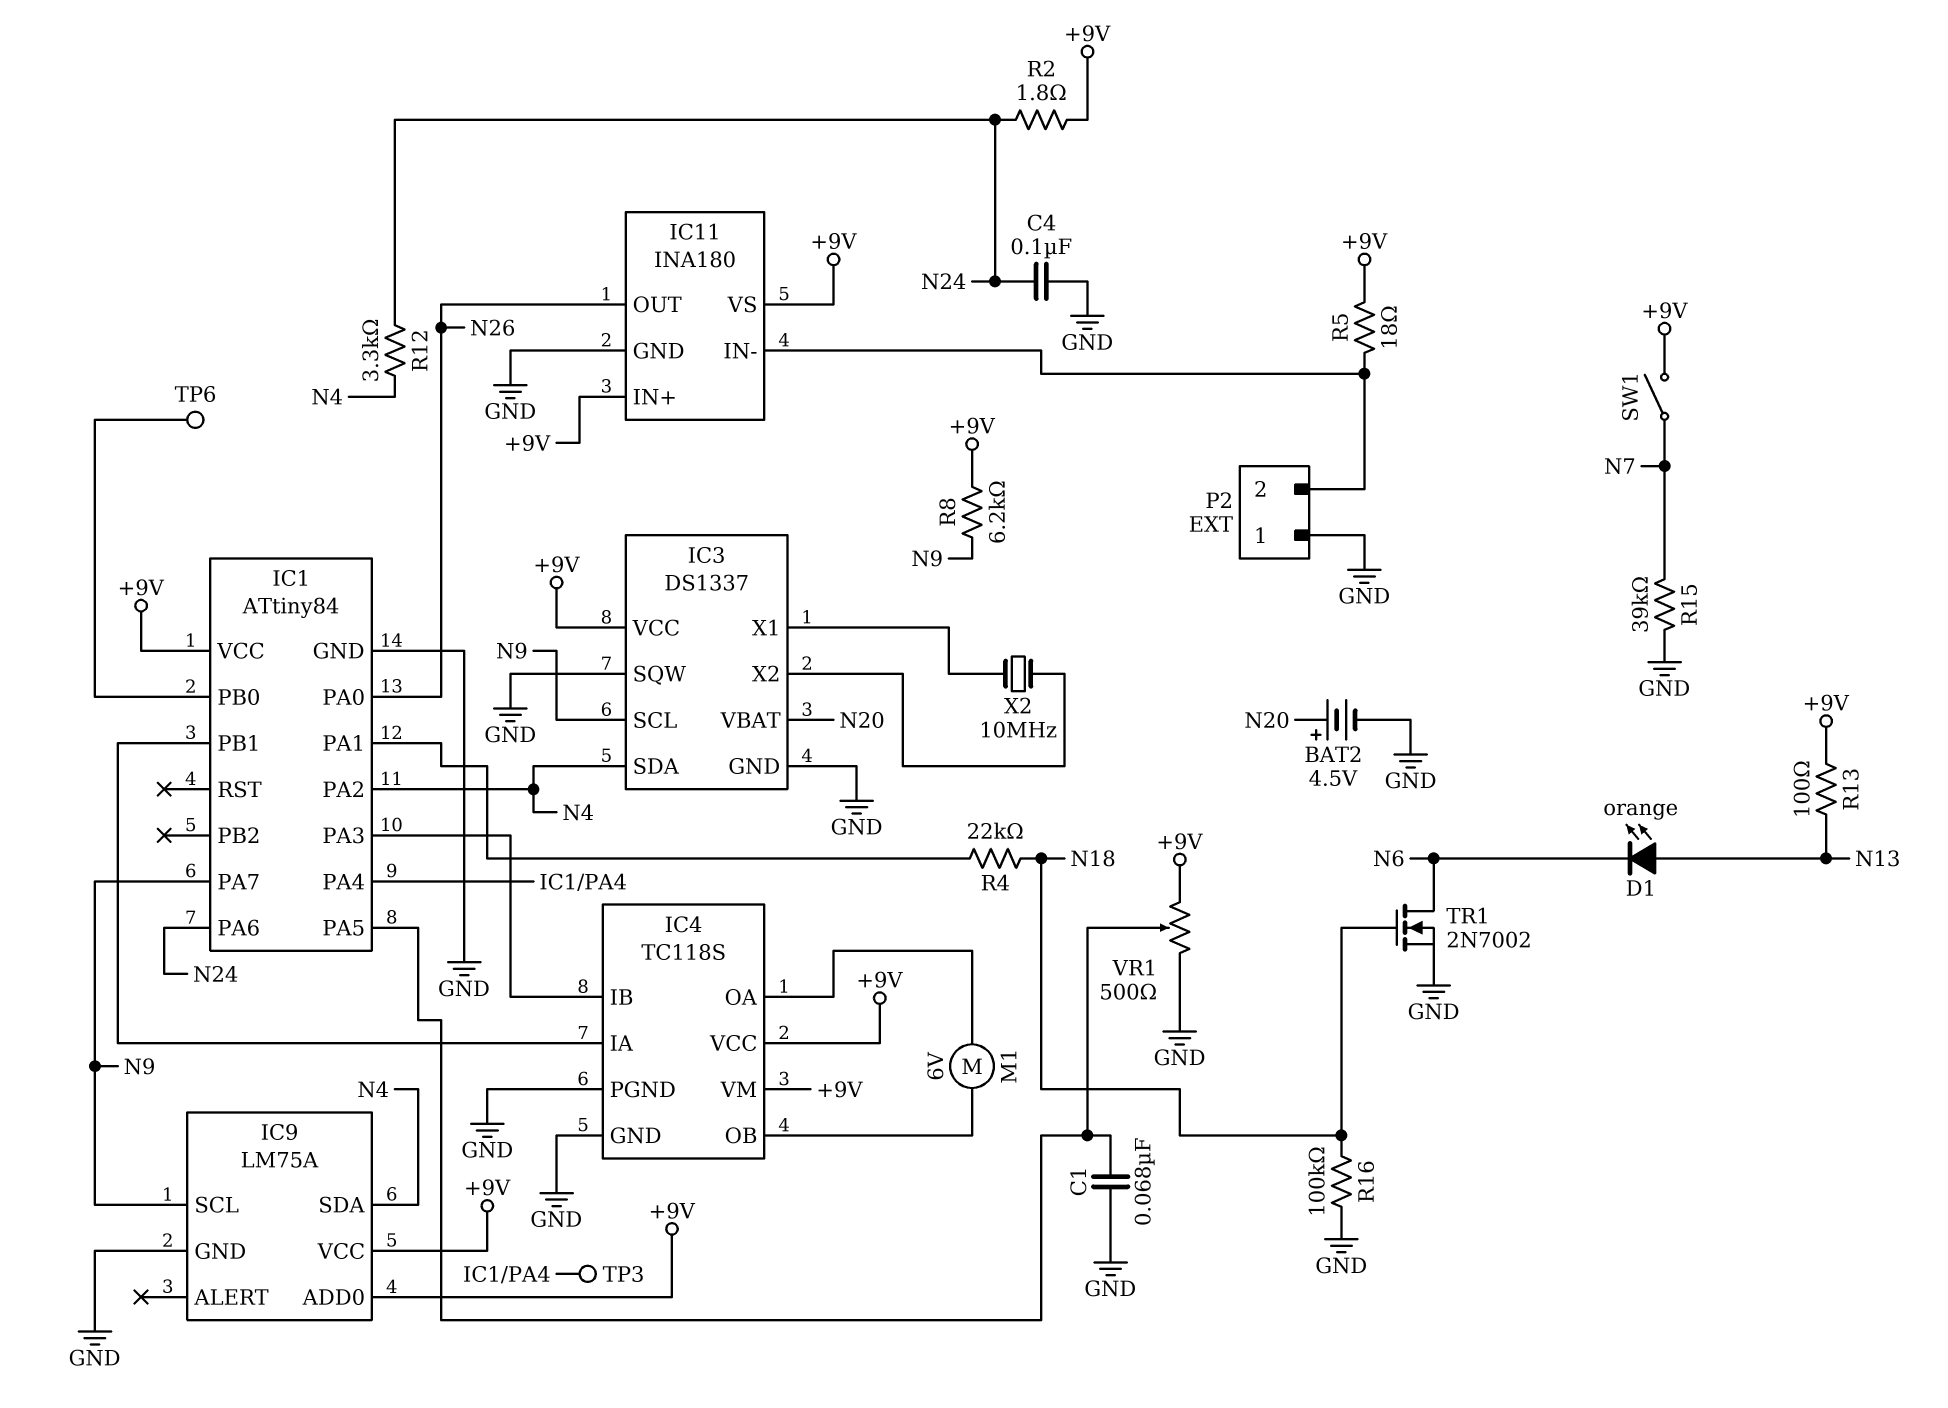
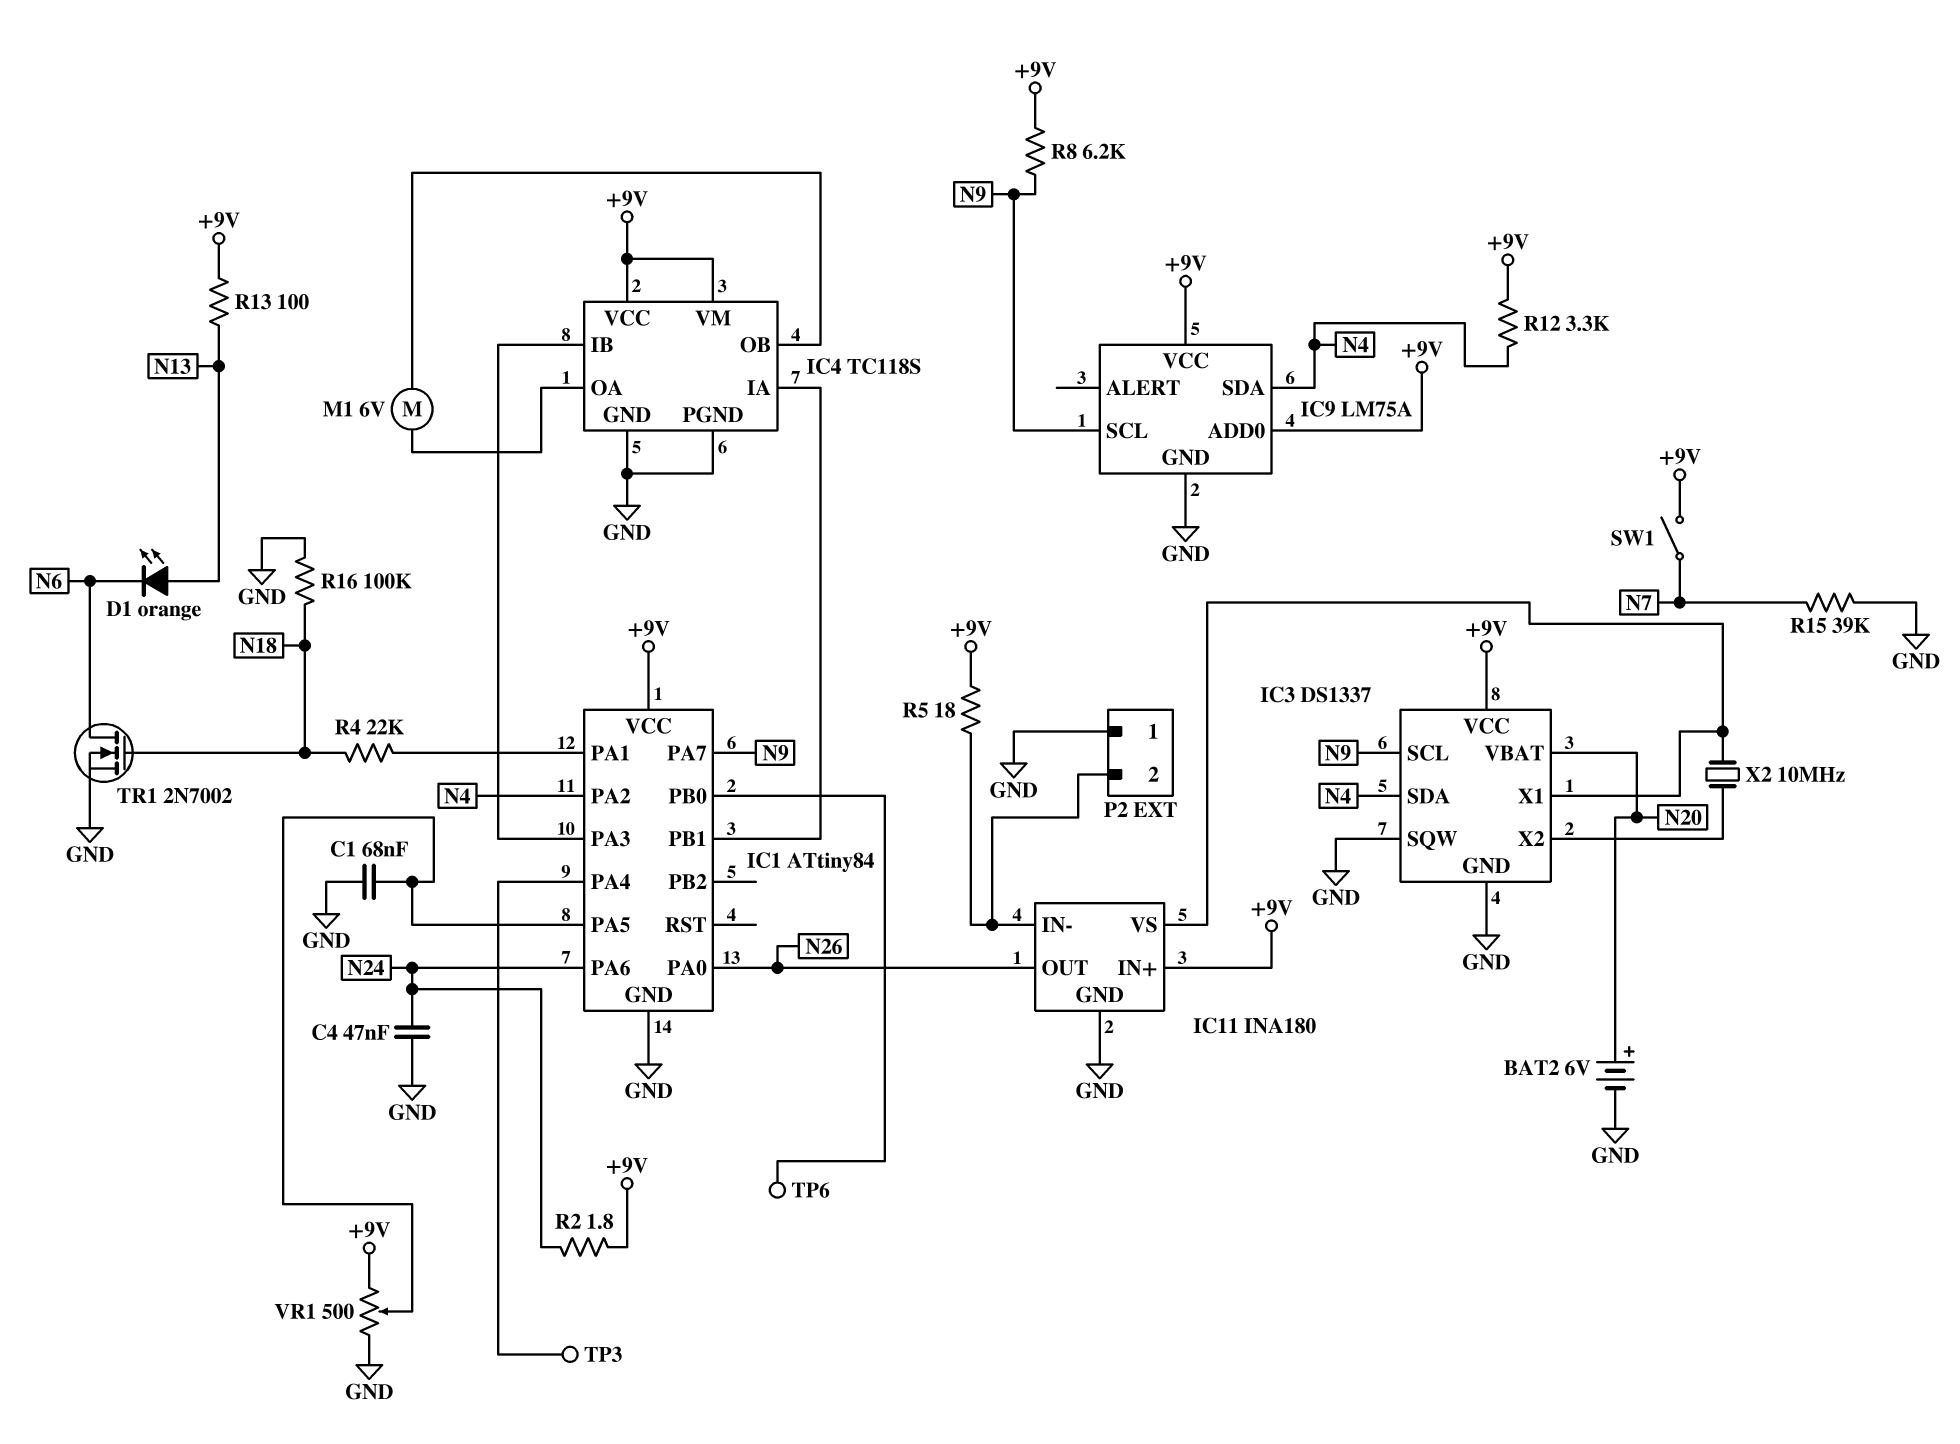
BAT2: 4.5V (plus N20, minus GND) -> 6V (plus N20, minus GND)
C4: 100nF (GND, N24) -> 47nF (GND, N24)
IC11 pin VS: +9V -> IC3/X1
R12: 3.3k (N4, N24) -> 3.3k (+9V, N4)

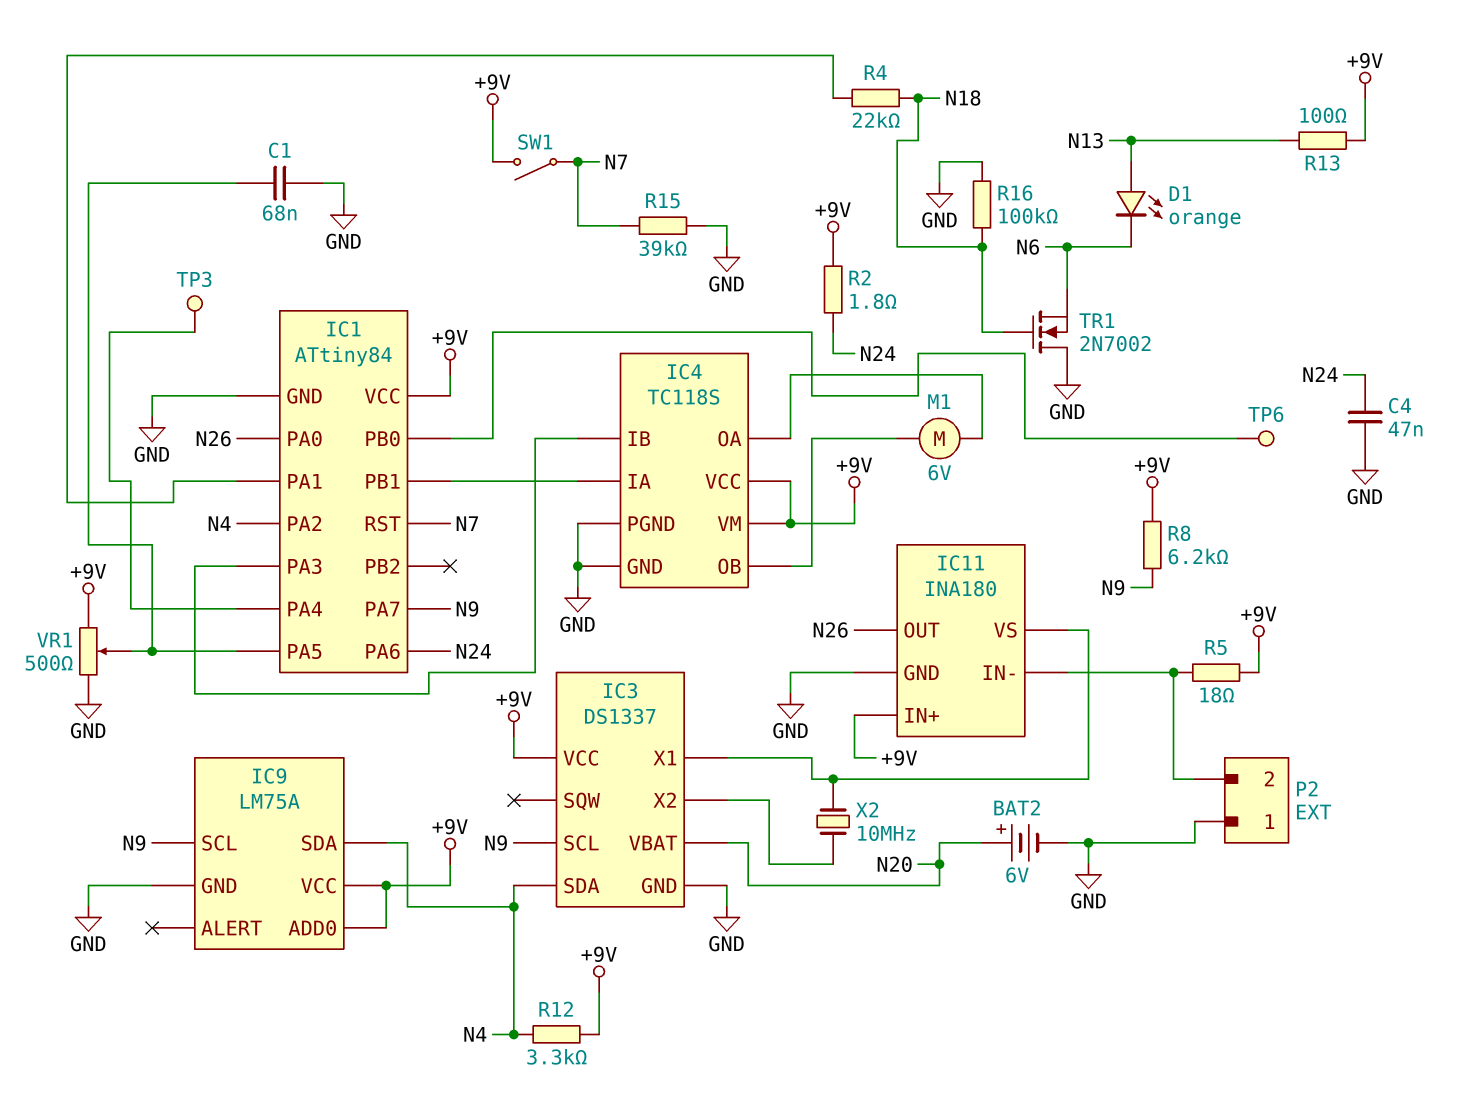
IC1 pin RST: none -> N7
IC3 pin SQW: GND -> none
TR1: NMOS 2N7002 (G N18, D N6, S GND) -> NMOS 2N7002 (G N18, D GND, S N6)

